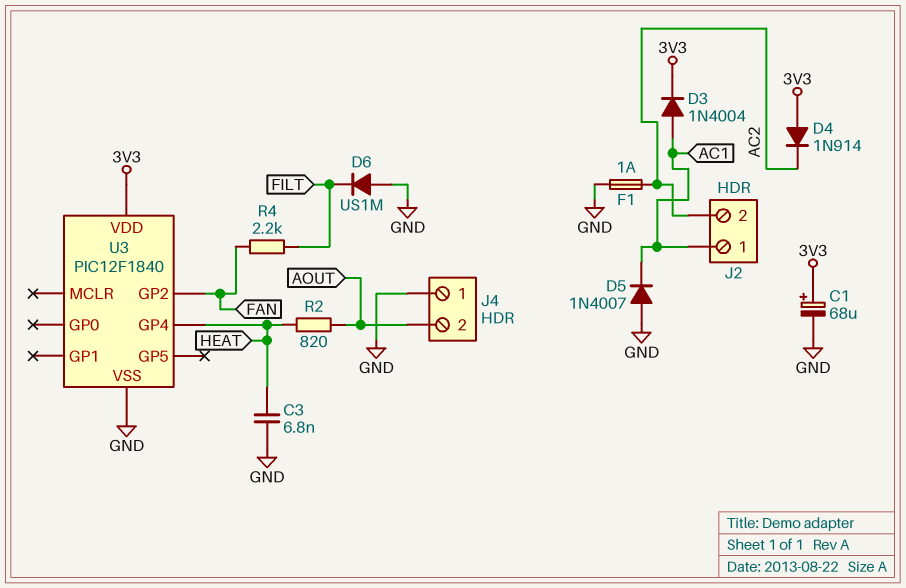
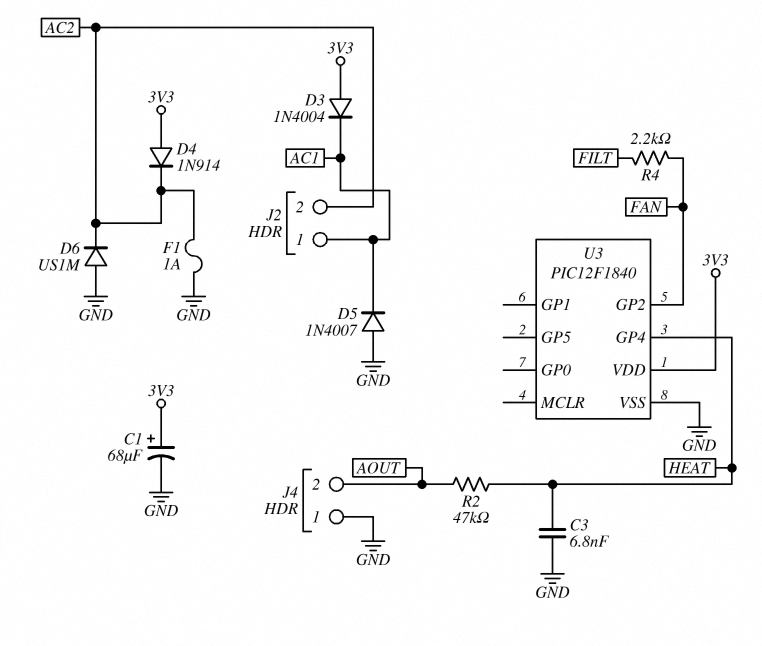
D3: diode 1N4004 (A AC1, K 3V3) -> diode 1N4004 (A 3V3, K AC1)
D6: diode US1M (A GND, K FILT) -> diode US1M (A GND, K AC2)
R2: 820 (AOUT, HEAT) -> 47k (AOUT, HEAT)

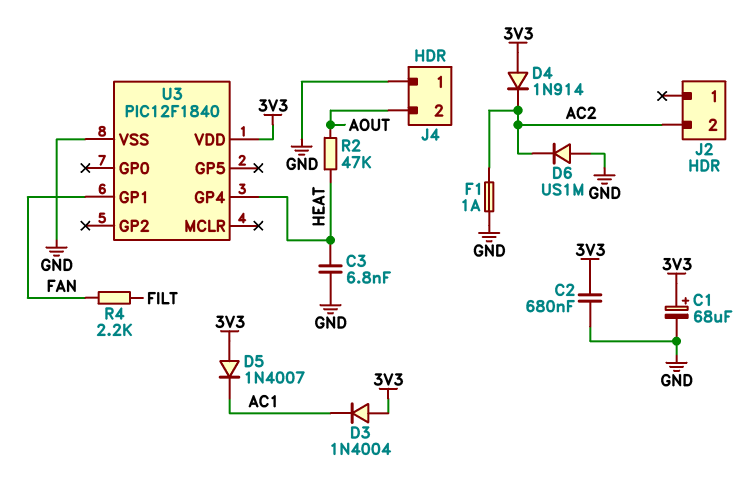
C2: none -> 680nF (3V3, GND)
D5: diode 1N4007 (A GND, K AC1) -> diode 1N4007 (A 3V3, K AC1)
J2 pin 1: AC1 -> none
U3 pin GP1: none -> FAN
U3 pin GP2: FAN -> none

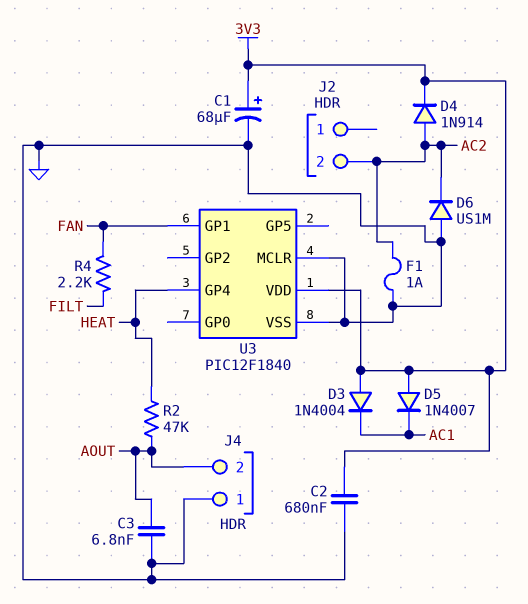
C3: 6.8nF (GND, HEAT) -> 6.8nF (AOUT, GND)
D4: diode 1N914 (A 3V3, K AC2) -> diode 1N914 (A AC2, K 3V3)
U3 pin MCLR: none -> GND

